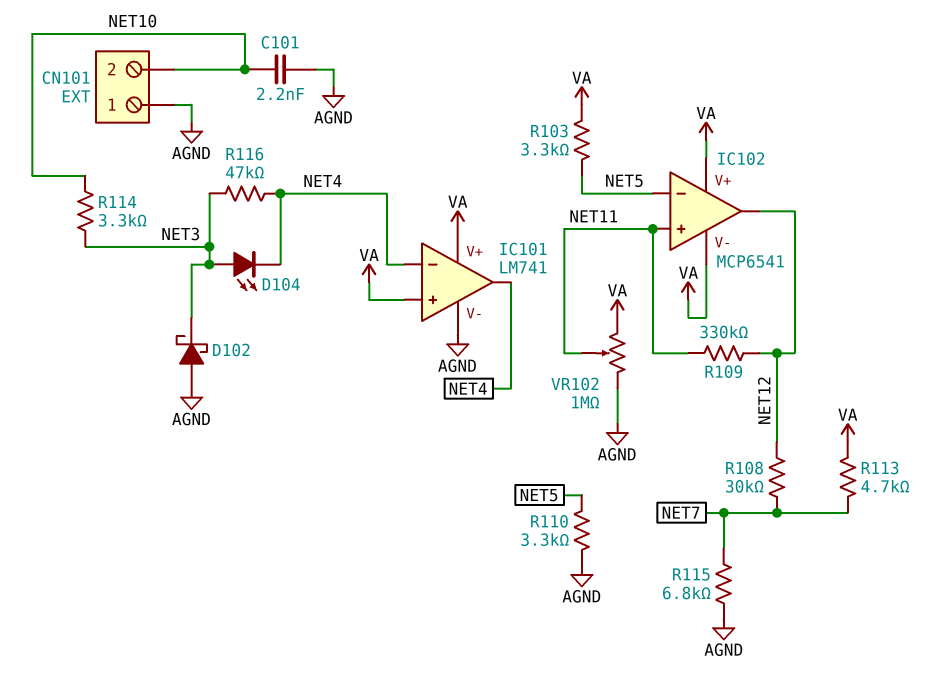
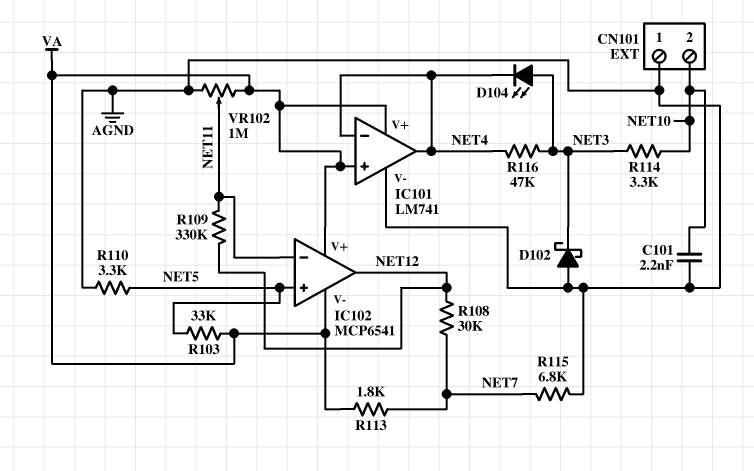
IC102 pin in+: NET11 -> NET5
IC102 pin in-: NET5 -> NET11
R103: 3.3k (NET5, VA) -> 33k (NET5, VA)
R113: 4.7k (NET7, VA) -> 1.8k (NET7, VA)

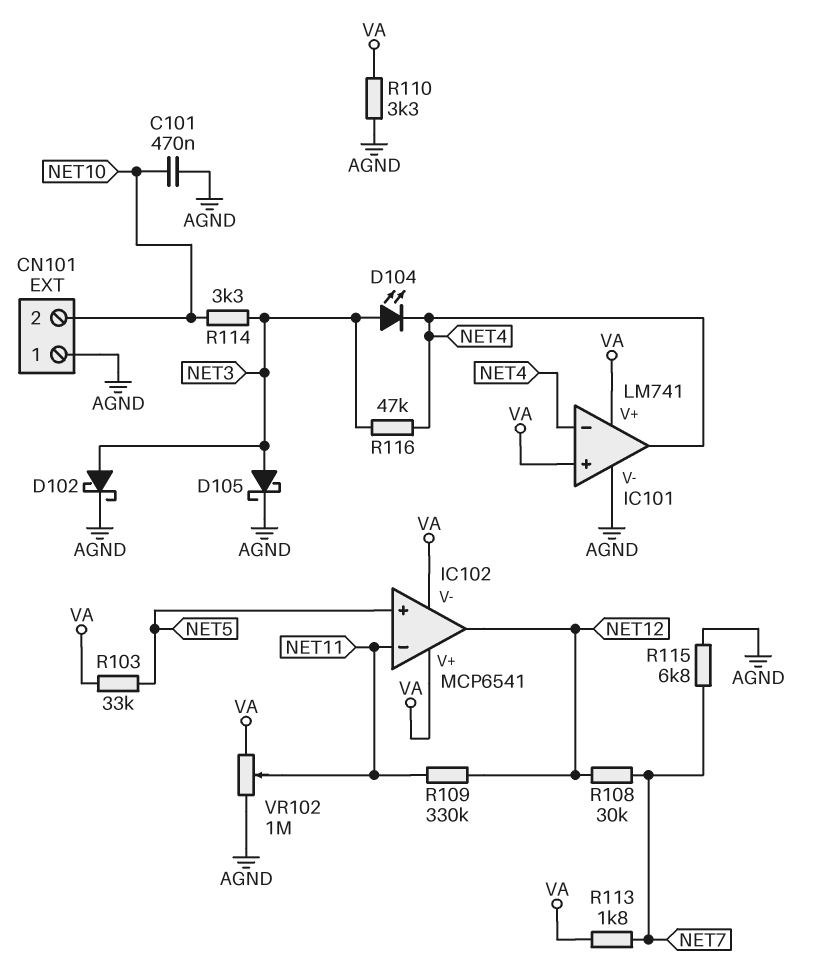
C101: 2.2nF (AGND, NET10) -> 470nF (AGND, NET10)
D102: schottky (A AGND, K NET3) -> schottky (A NET3, K AGND)
D105: none -> schottky (A NET3, K AGND)
R110: 3.3k (AGND, NET5) -> 3.3k (AGND, VA)

